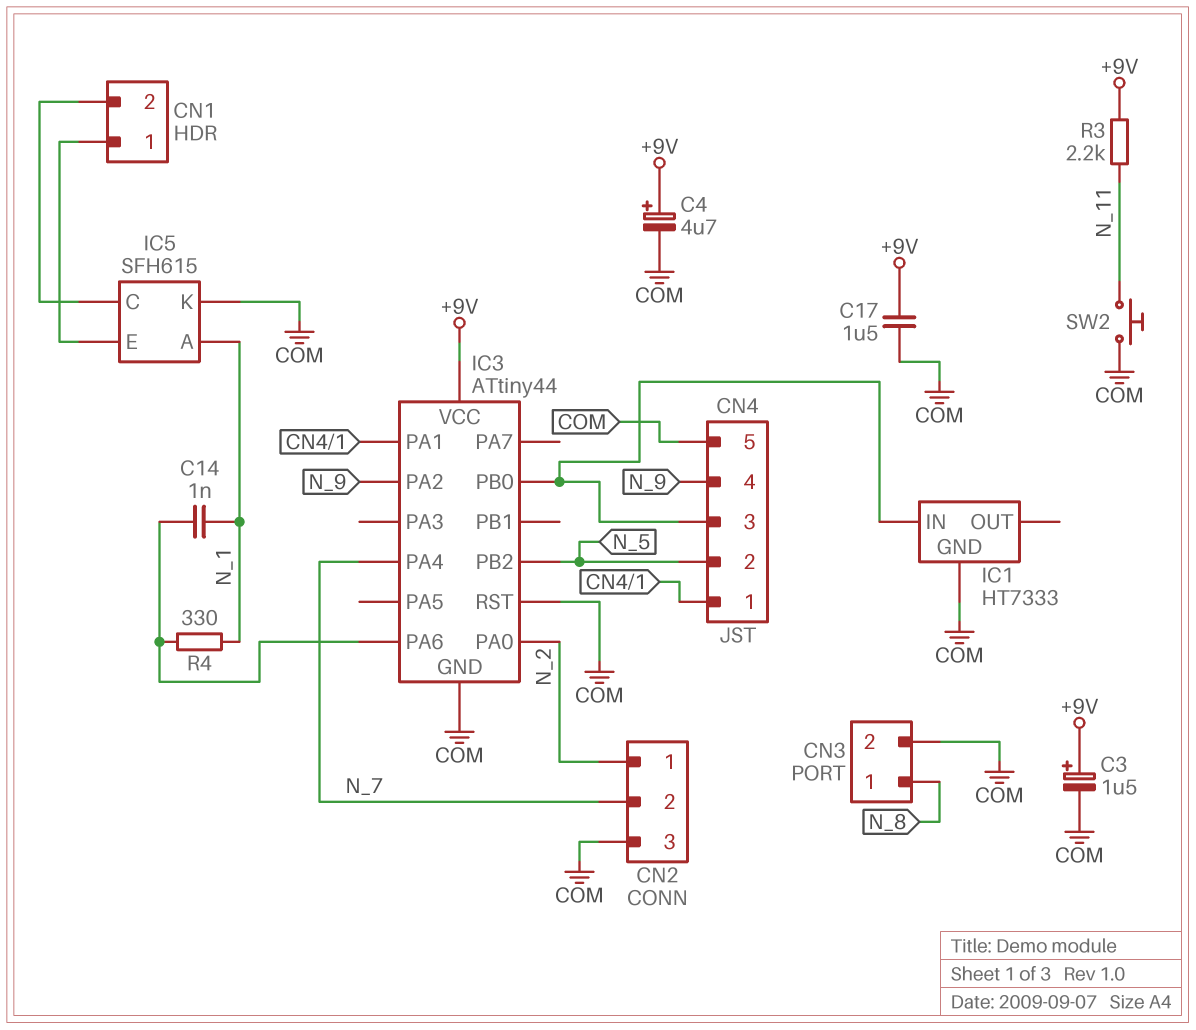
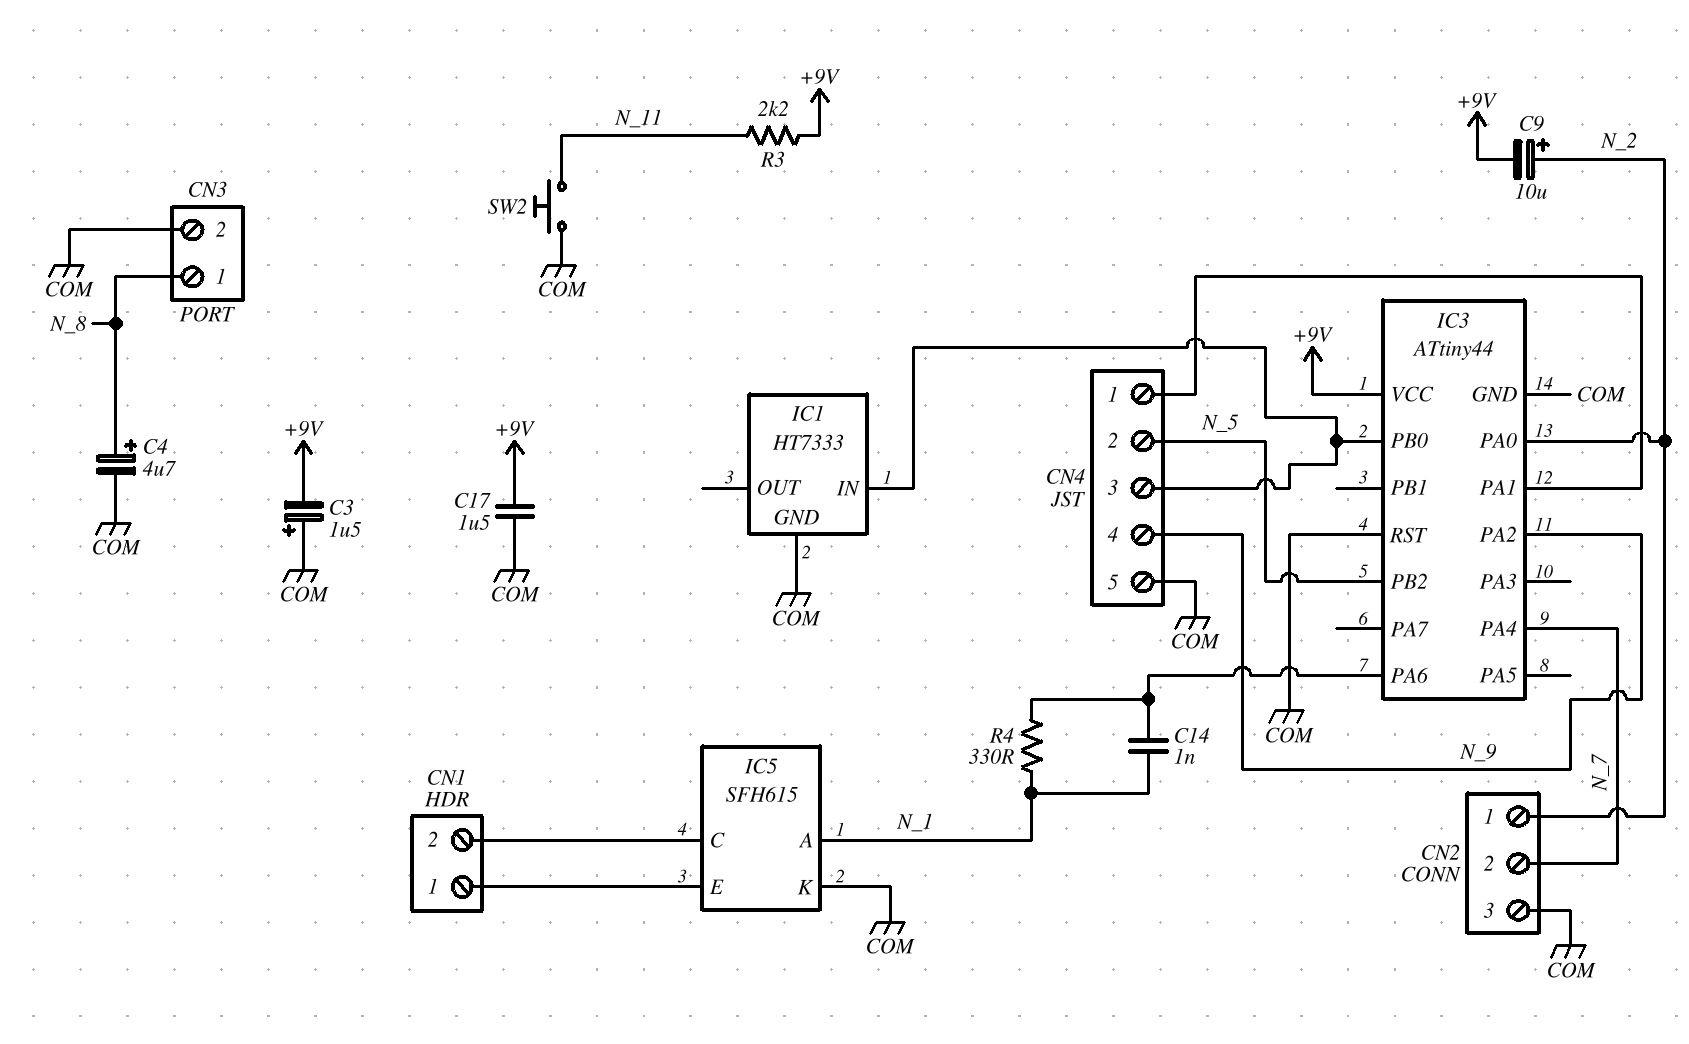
C3: 1.5uF (plus +9V, minus COM) -> 1.5uF (plus COM, minus +9V)
C4: 4.7uF (plus +9V, minus COM) -> 4.7uF (plus N_8, minus COM)
C9: none -> 10uF (plus N_2, minus +9V)

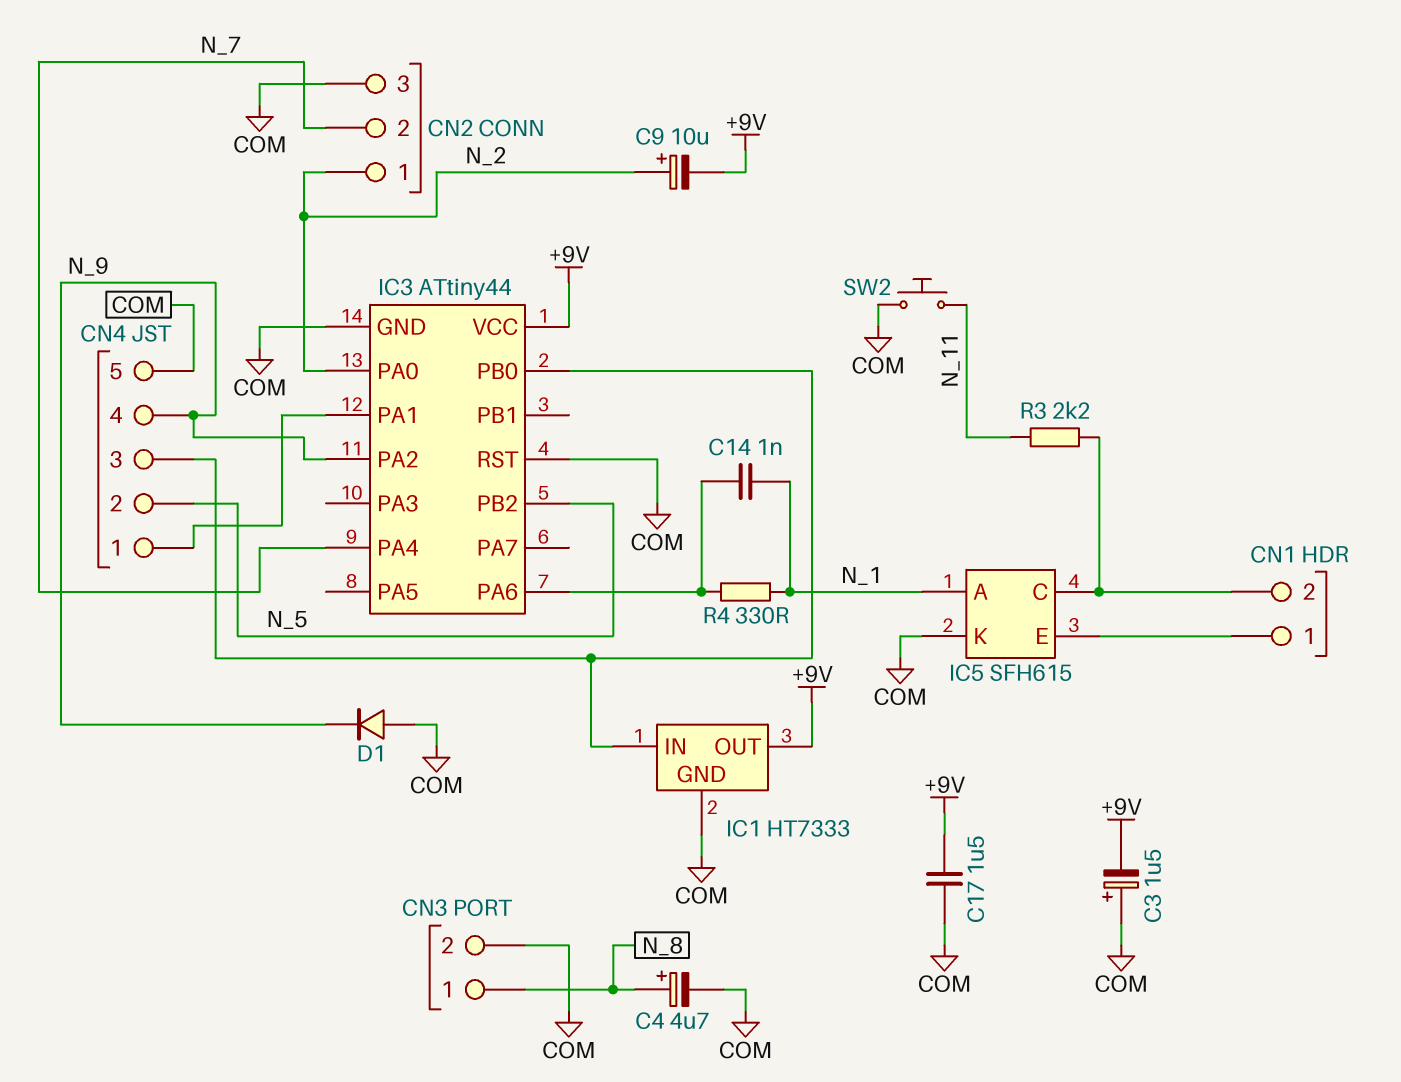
D1: none -> diode (A COM, K N_9)
IC1 pin OUT: none -> +9V
R3: 2.2k (+9V, N_11) -> 2.2k (CN1/2, N_11)

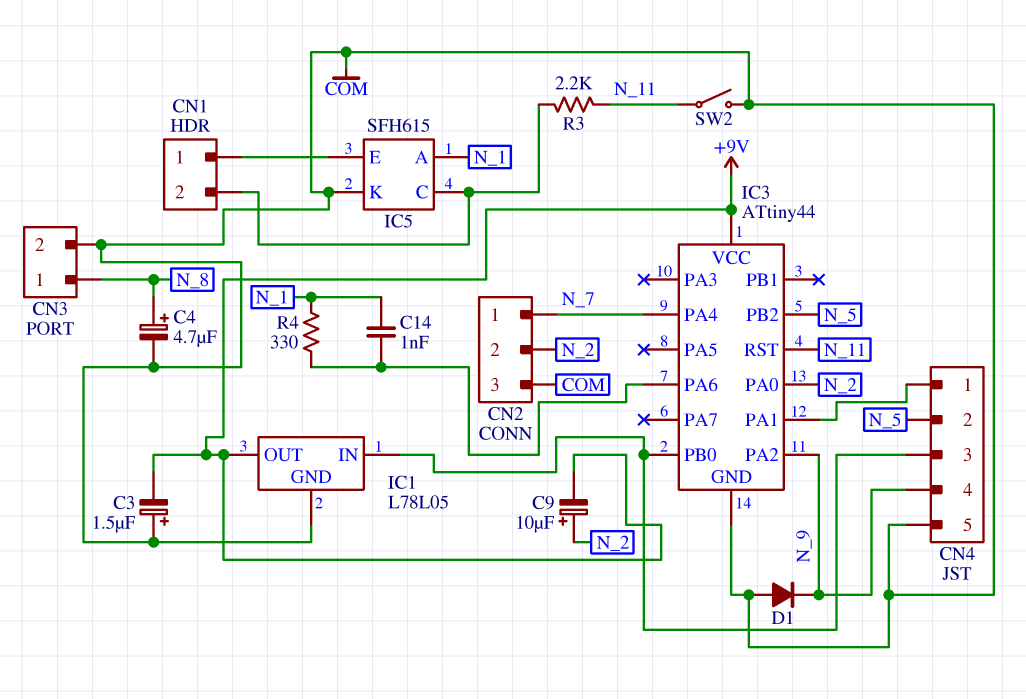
C17: 1.5uF (+9V, COM) -> none
CN2 pin 1: N_2 -> N_7
CN2 pin 2: N_7 -> N_2
IC1: HT7333 -> L78L05
IC3 pin RST: COM -> N_11
SW2: button (COM, N_11) -> switch (COM, N_11)

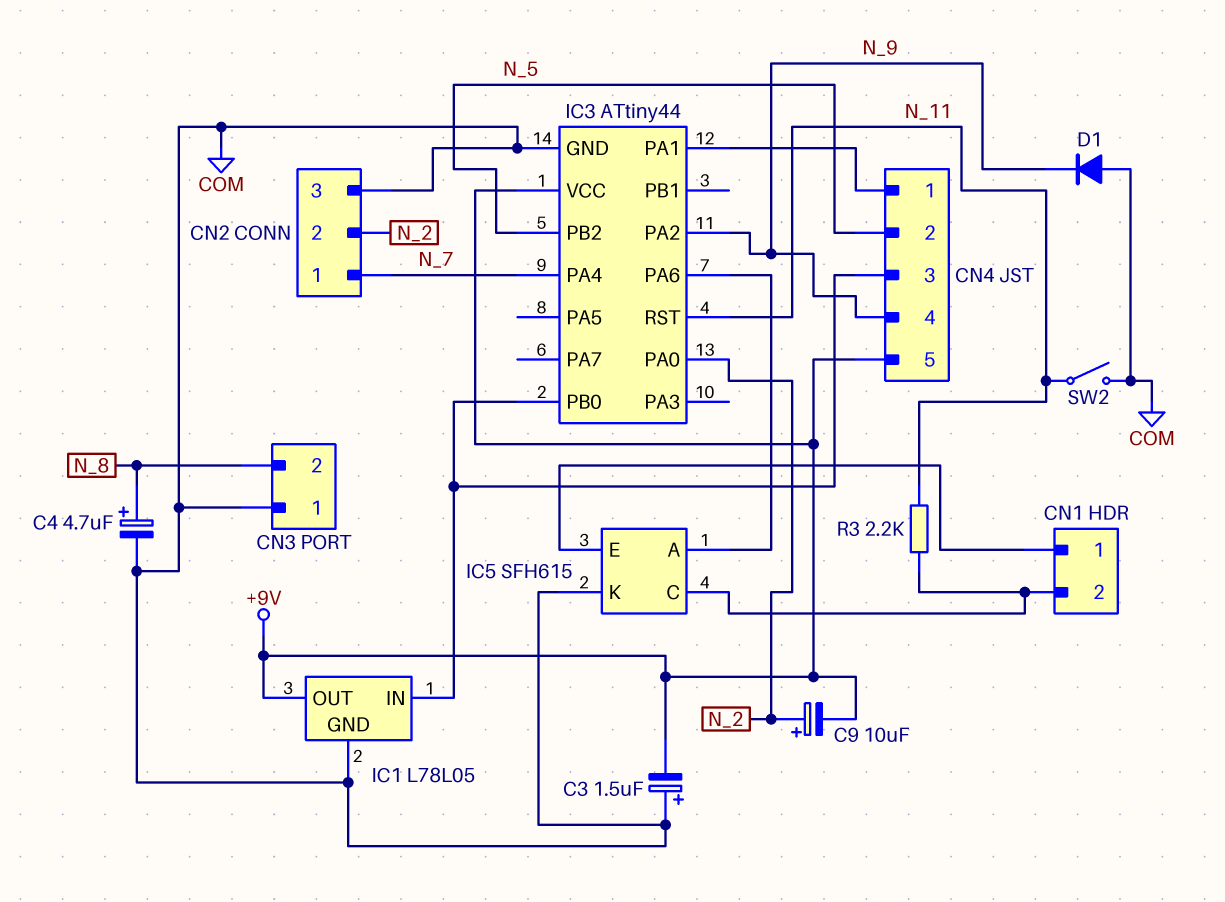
C14: 1nF (IC3/PA6, N_1) -> none
CN3 pin 1: N_8 -> COM
CN3 pin 2: COM -> N_8
CN4 pin 5: COM -> +9V
IC5 pin A: N_1 -> IC3/PA6
R4: 330 (IC3/PA6, N_1) -> none

